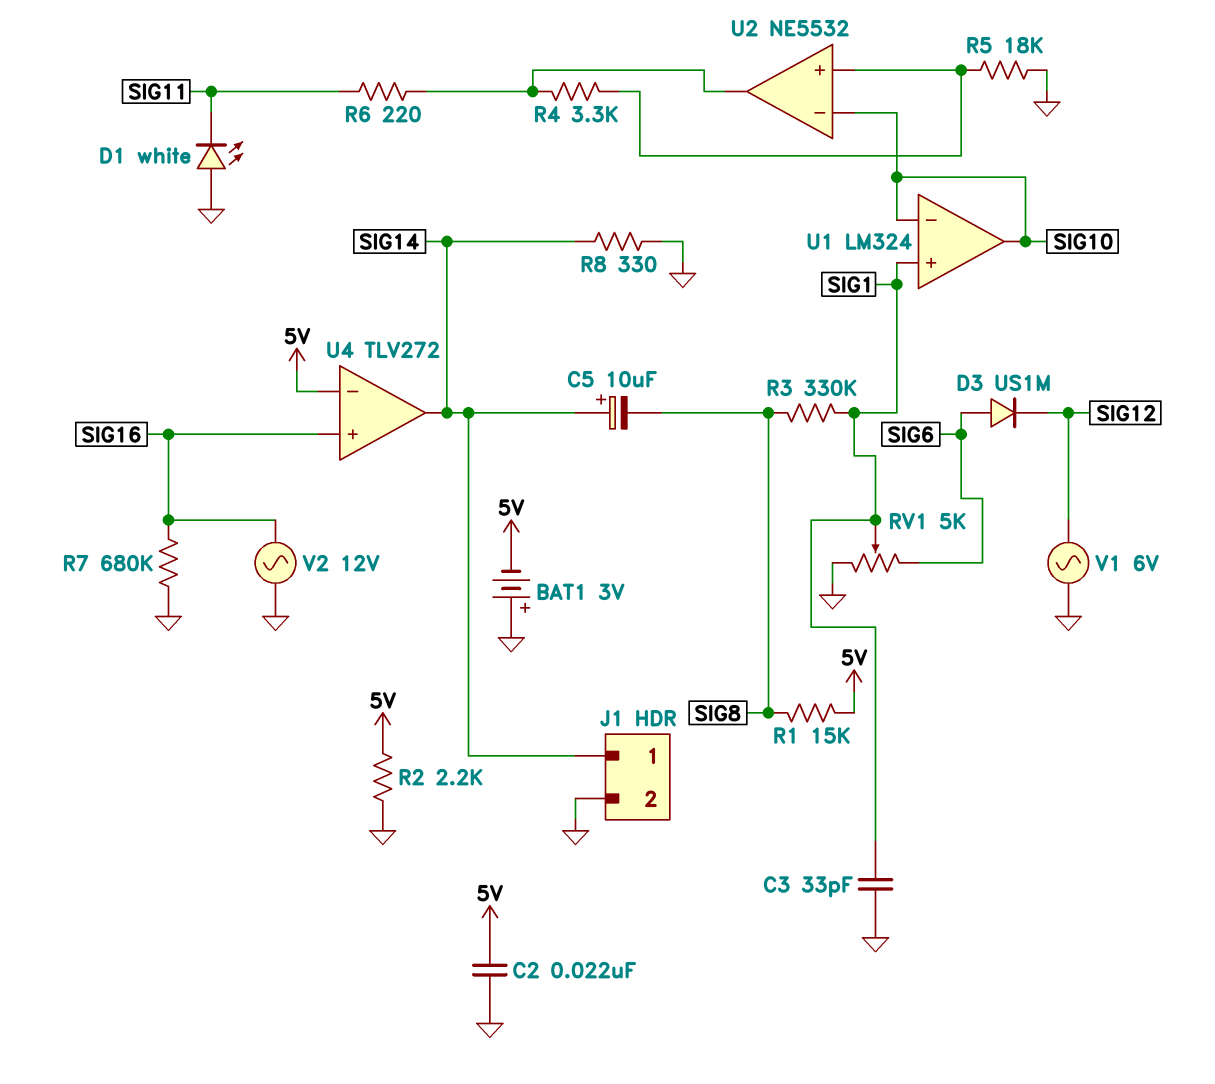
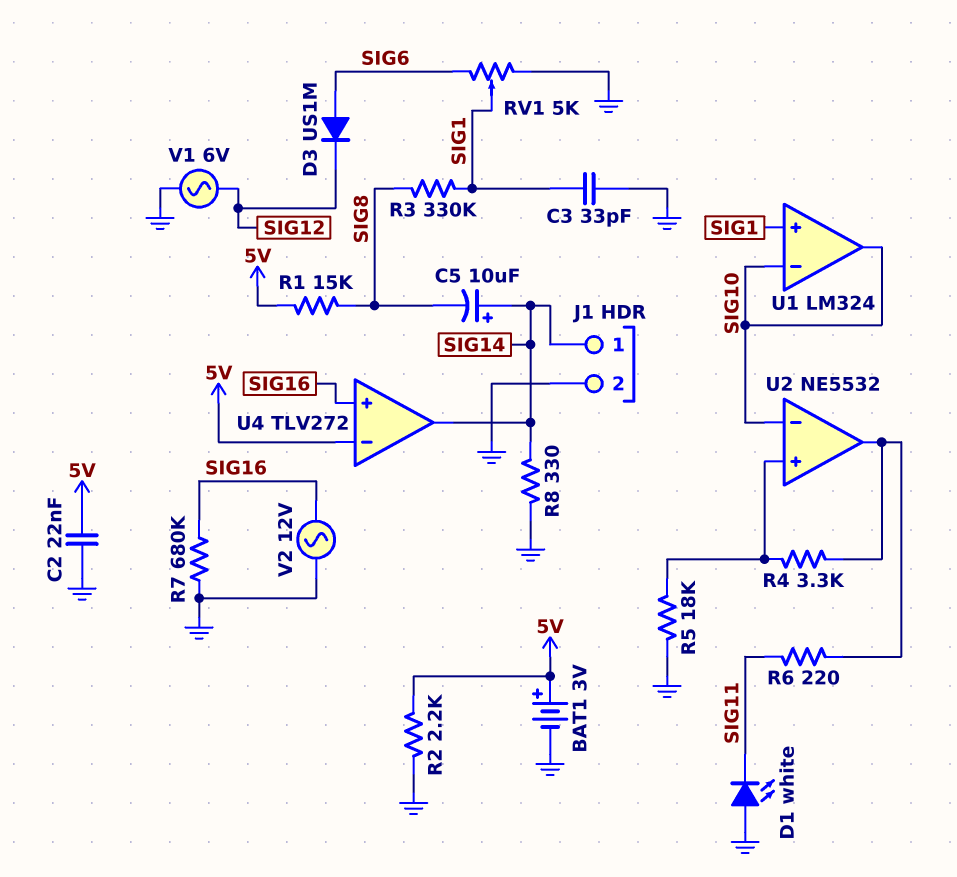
BAT1: 3V (plus GND, minus 5V) -> 3V (plus 5V, minus GND)

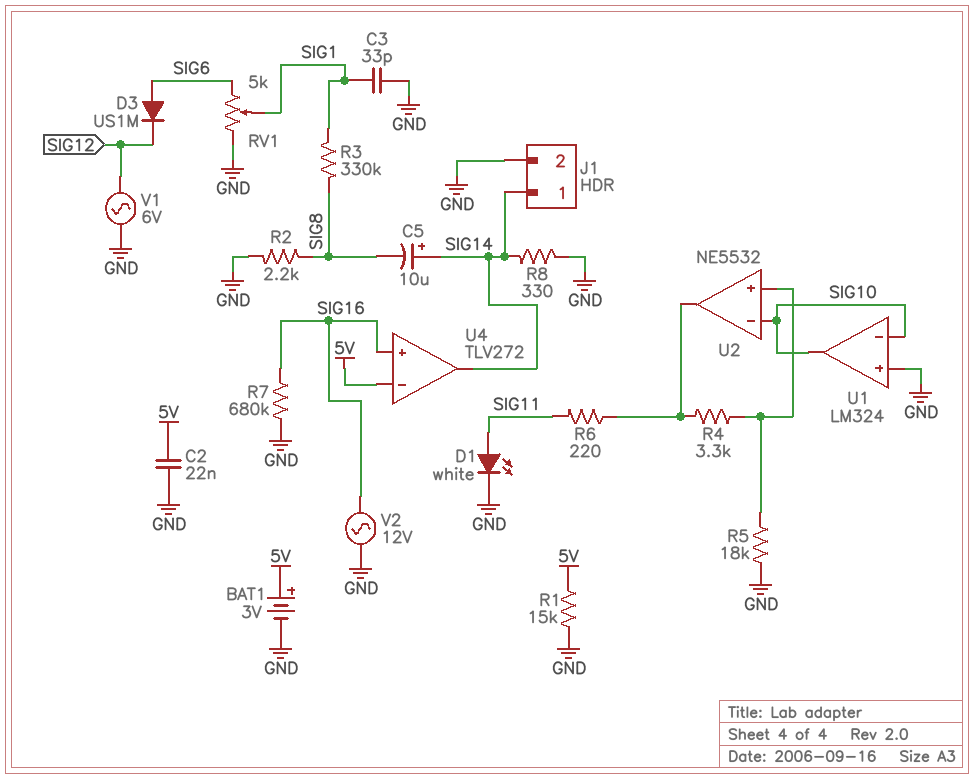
D1: LED white (A GND, K SIG11) -> LED white (A SIG11, K GND)
R1: 15k (5V, SIG8) -> 15k (5V, GND)
R2: 2.2k (5V, GND) -> 2.2k (GND, SIG8)
U1 pin in+: SIG1 -> GND

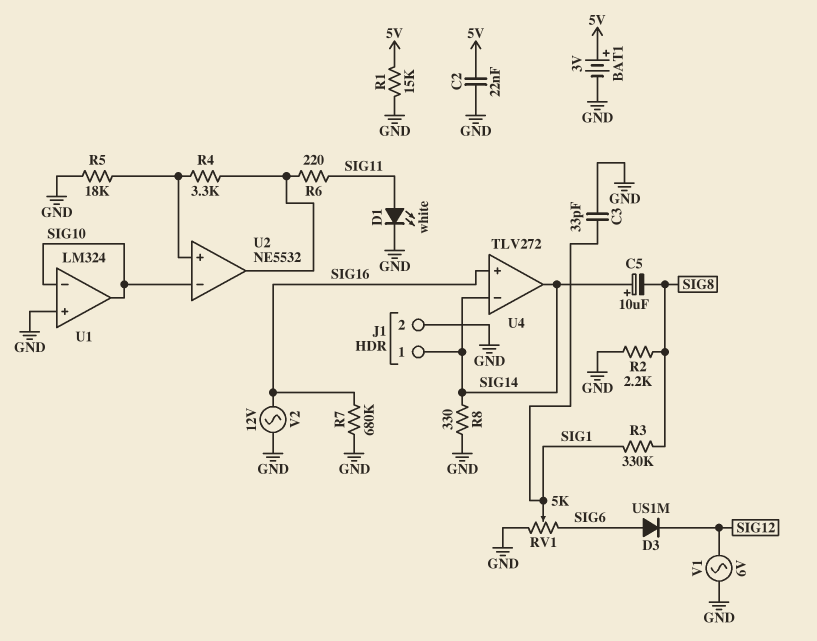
U4 pin in-: 5V -> SIG14

